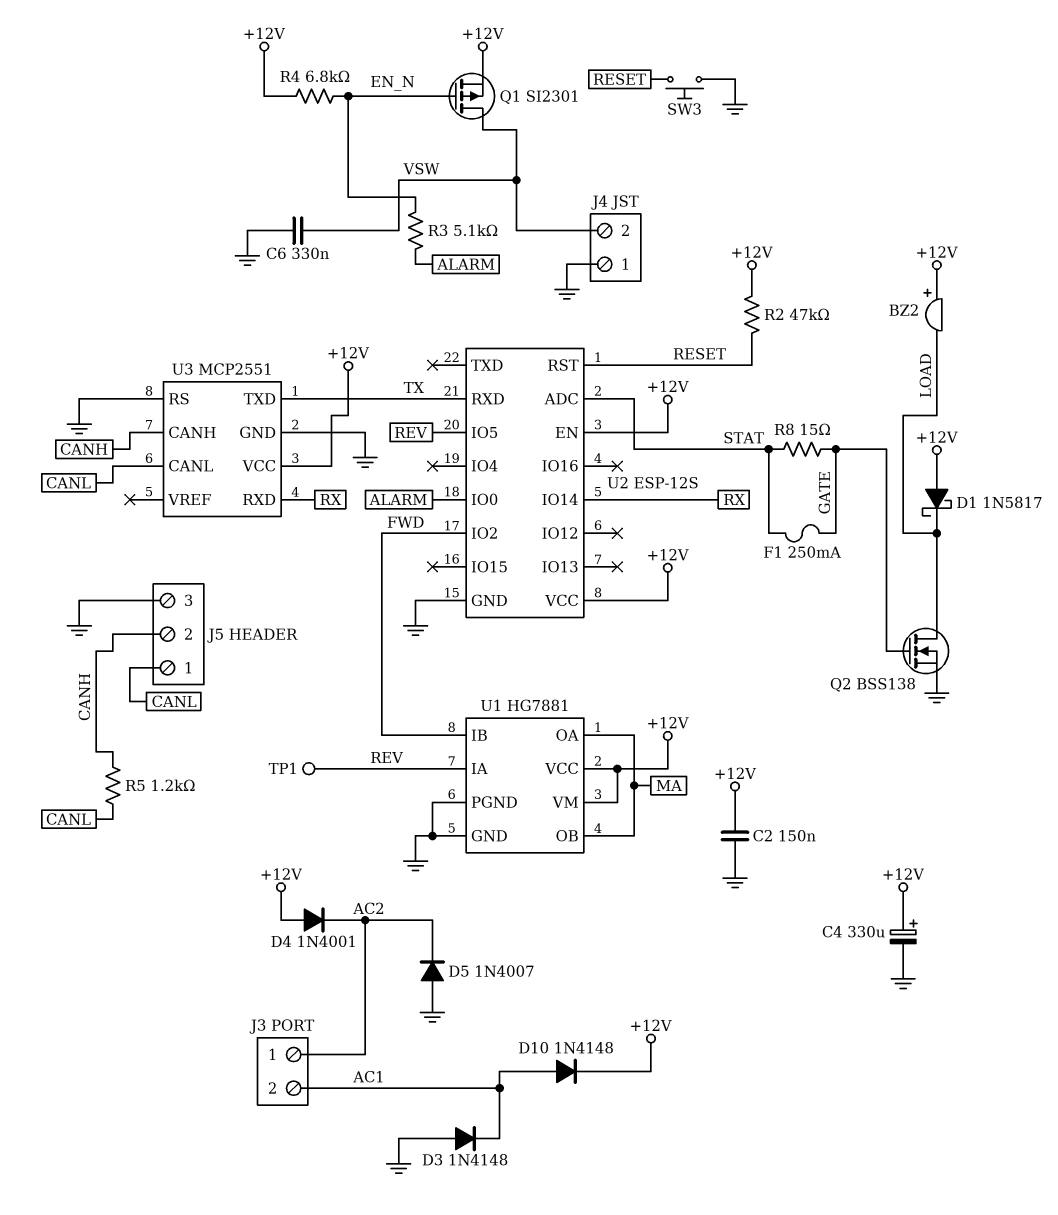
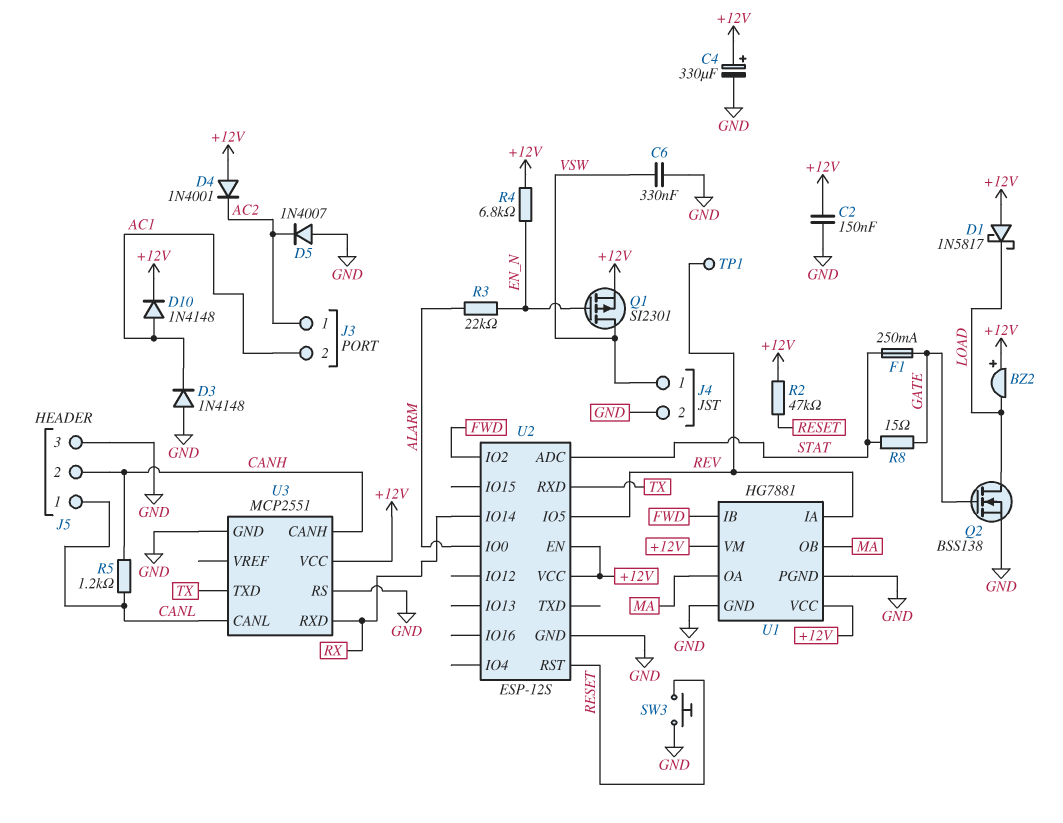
J4 pin 1: GND -> VSW
J4 pin 2: VSW -> GND
R3: 5.1k (ALARM, EN_N) -> 22k (ALARM, EN_N)

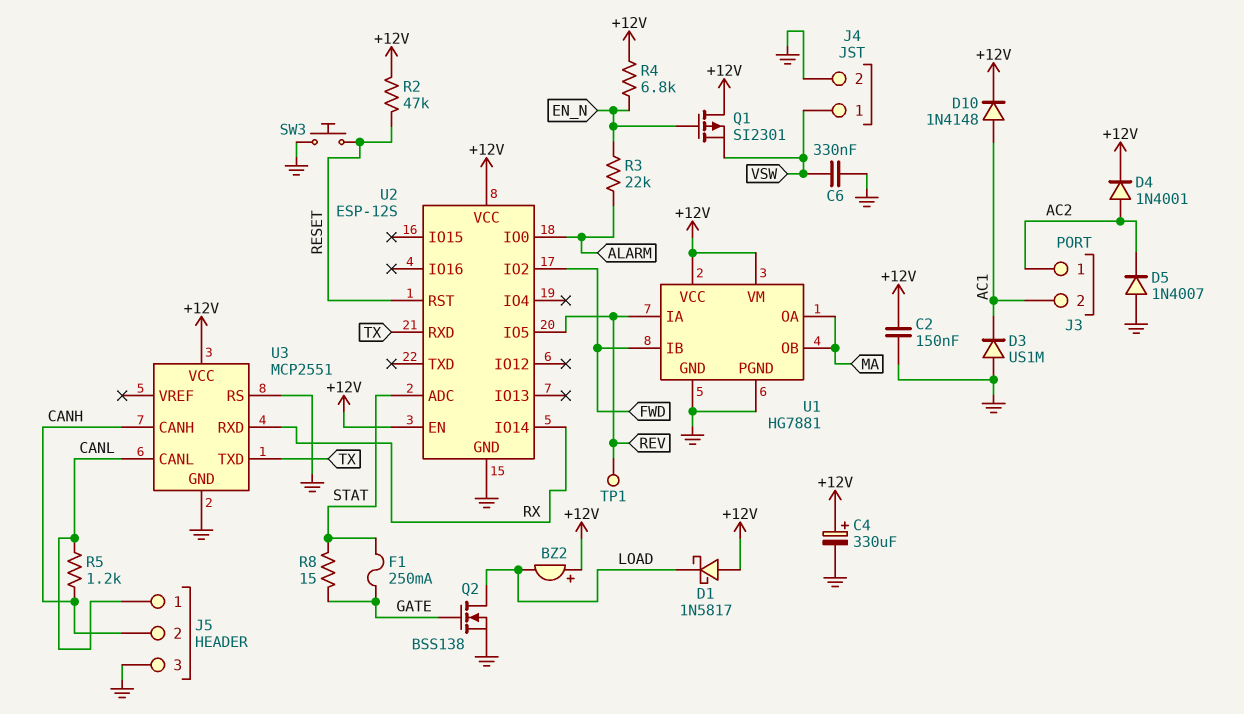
D3: diode 1N4148 (A GND, K AC1) -> diode US1M (A GND, K AC1)
D4: diode 1N4001 (A +12V, K AC2) -> diode 1N4001 (A AC2, K +12V)
Q1: PMOS SI2301 (G EN_N, D VSW, S +12V) -> PMOS SI2301 (G EN_N, D +12V, S VSW)

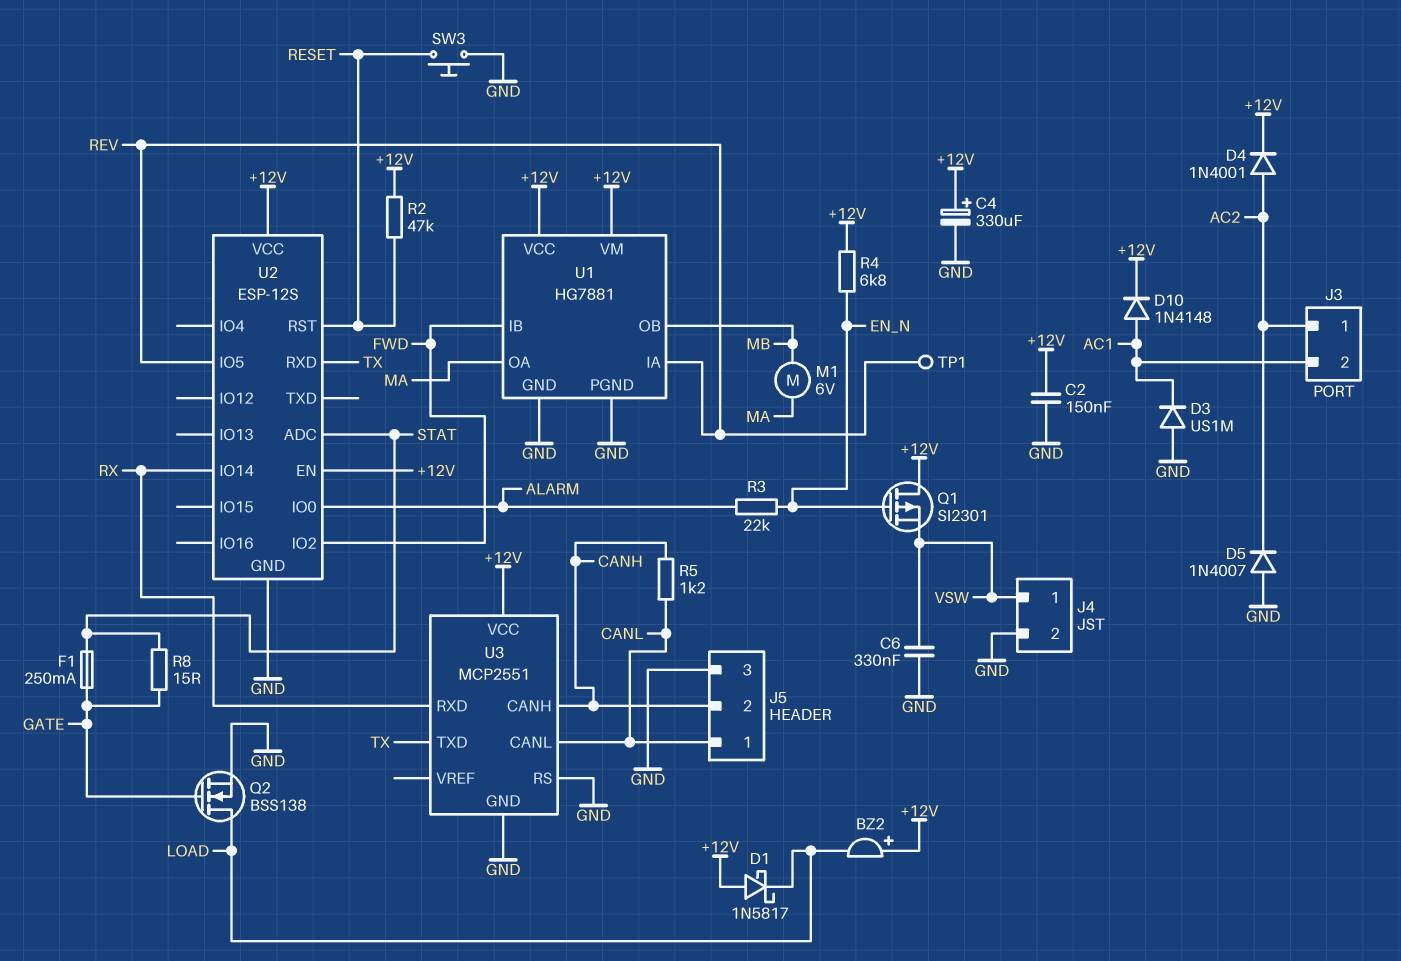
M1: none -> motor 6V (MA, MB)
U1 pin OB: MA -> MB

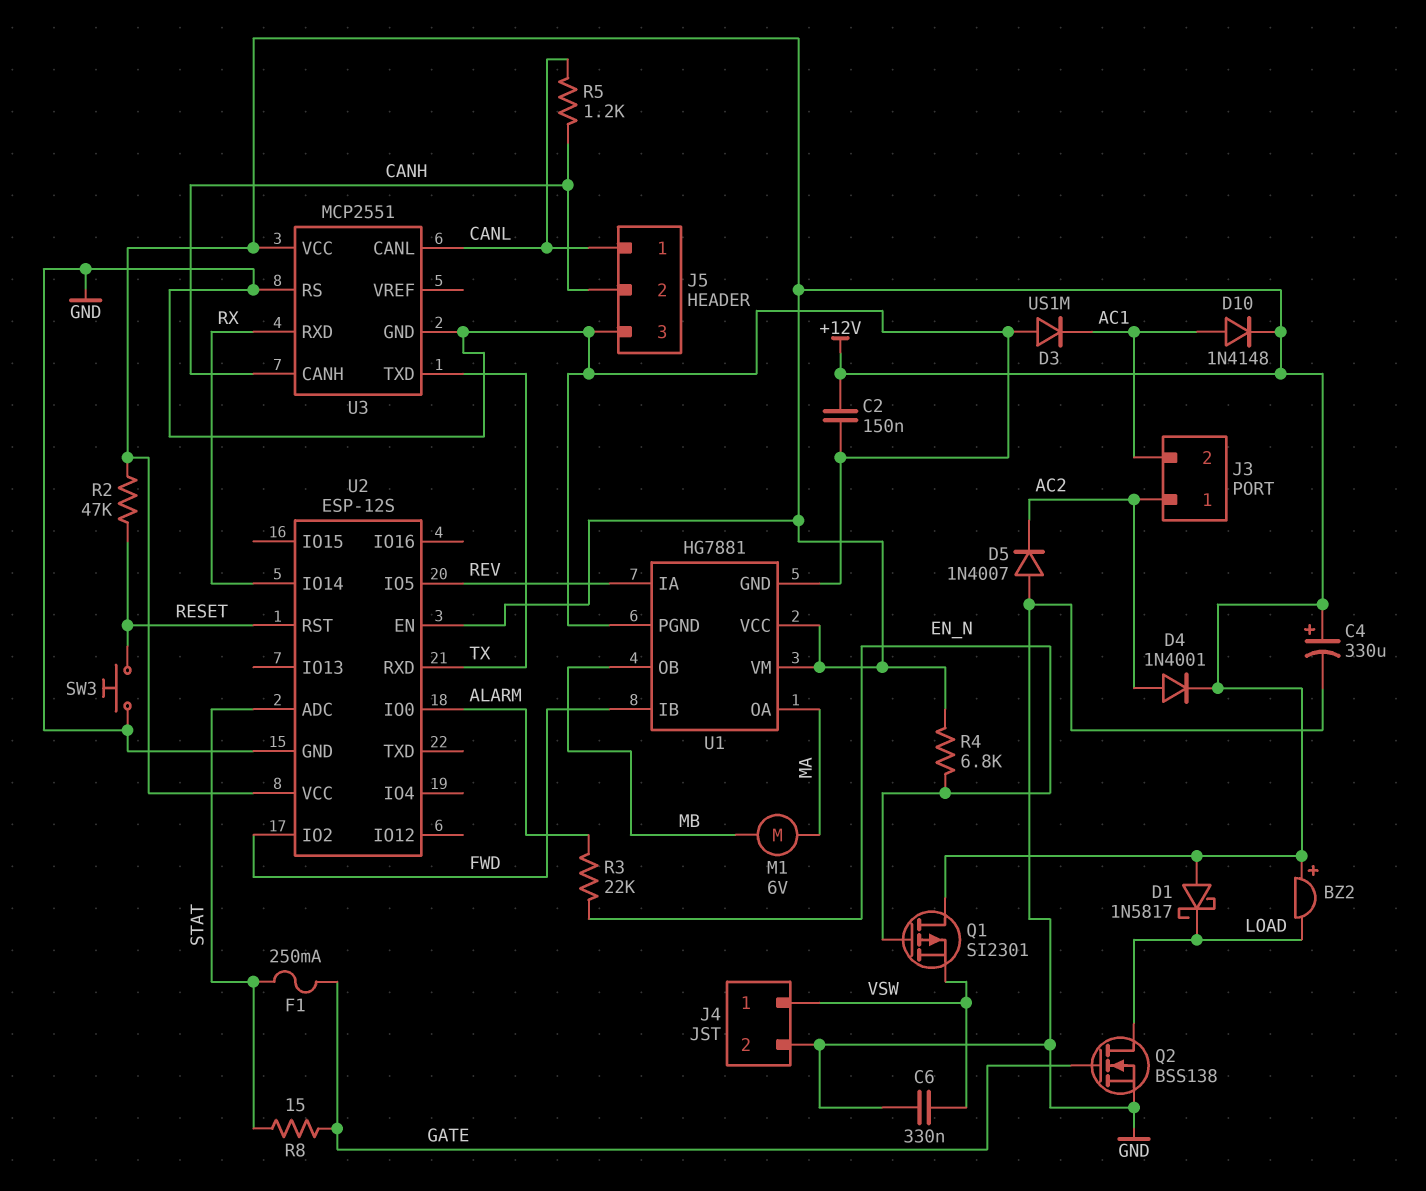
TP1: test point (REV) -> none

